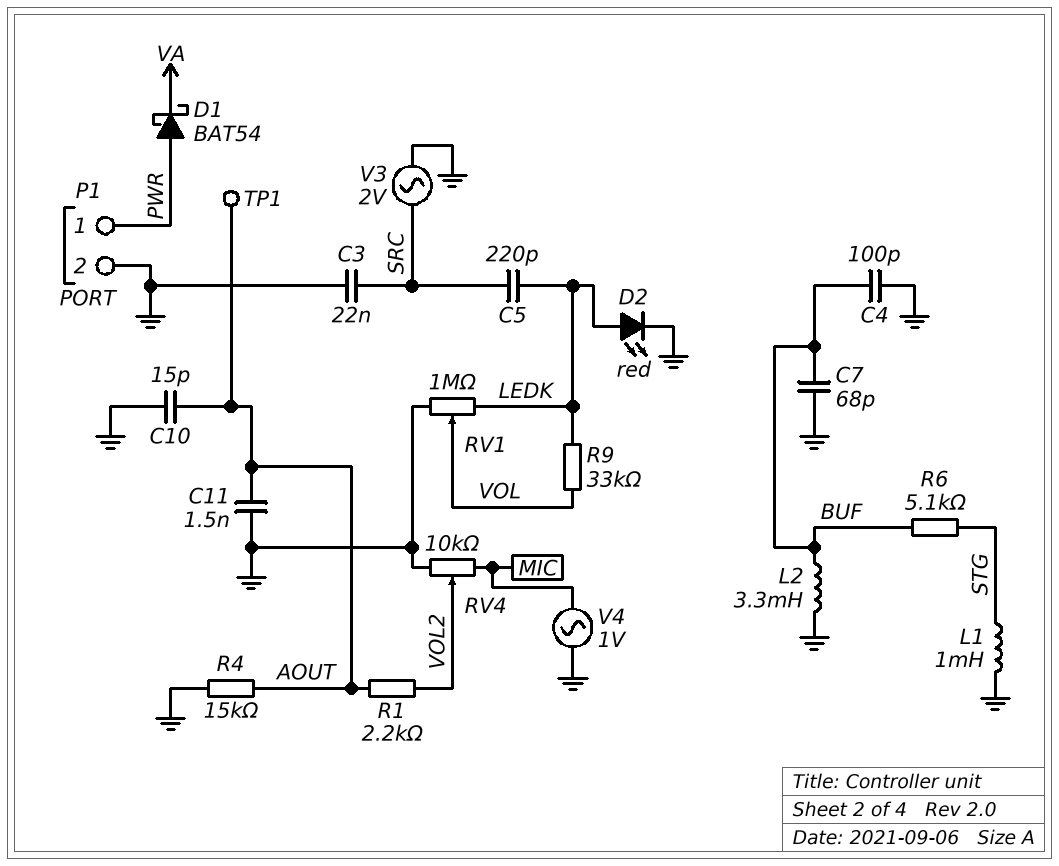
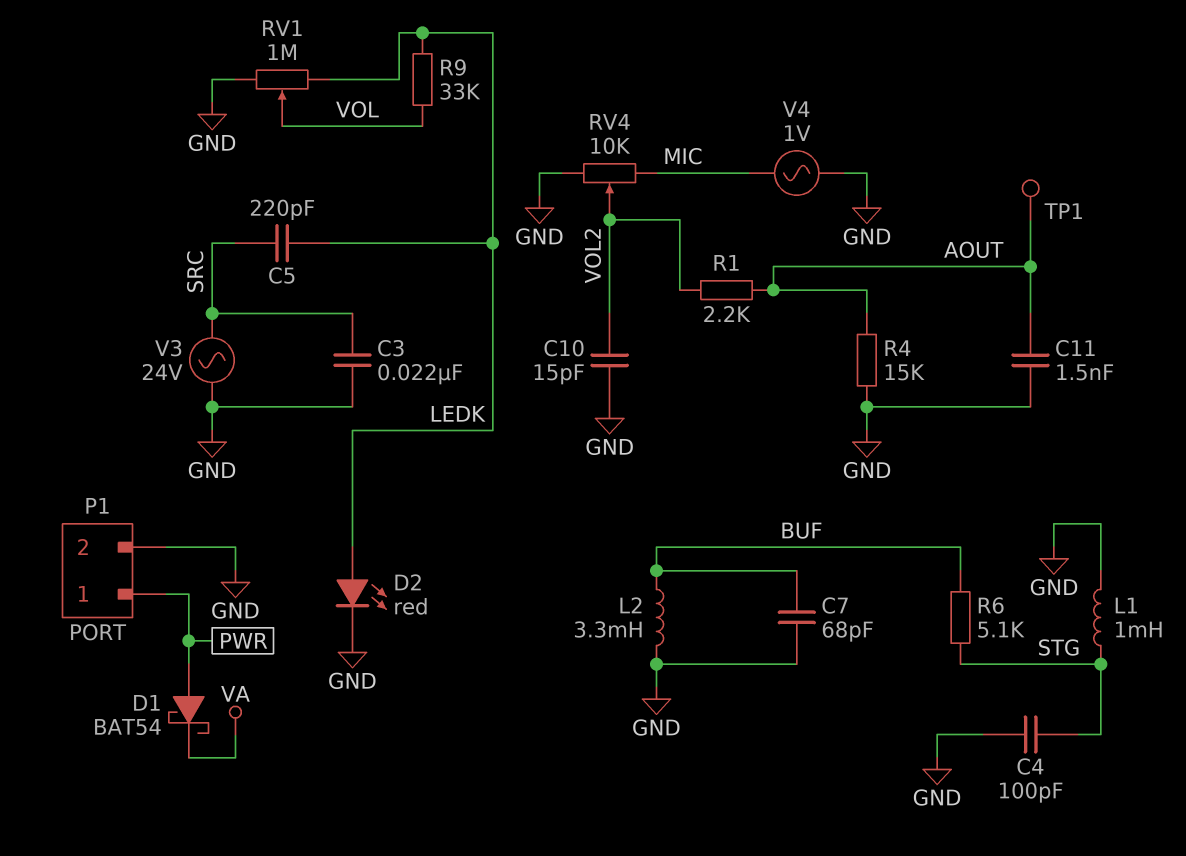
C4: 100pF (BUF, GND) -> 100pF (GND, STG)
C10: 15pF (AOUT, GND) -> 15pF (GND, VOL2)
V3: AC 2V (GND, SRC) -> AC 24V (GND, SRC)

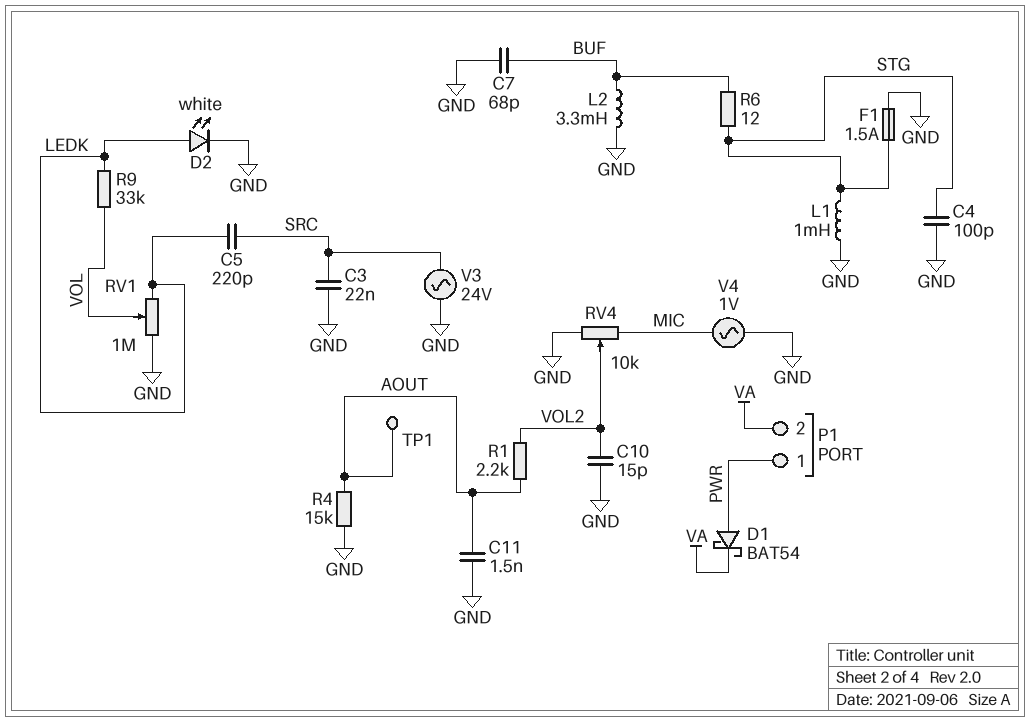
D2: LED red (A LEDK, K GND) -> LED white (A LEDK, K GND)
F1: none -> 1.5A (GND, STG)
P1 pin 2: GND -> VA
R6: 5.1k (BUF, STG) -> 12 (BUF, STG)

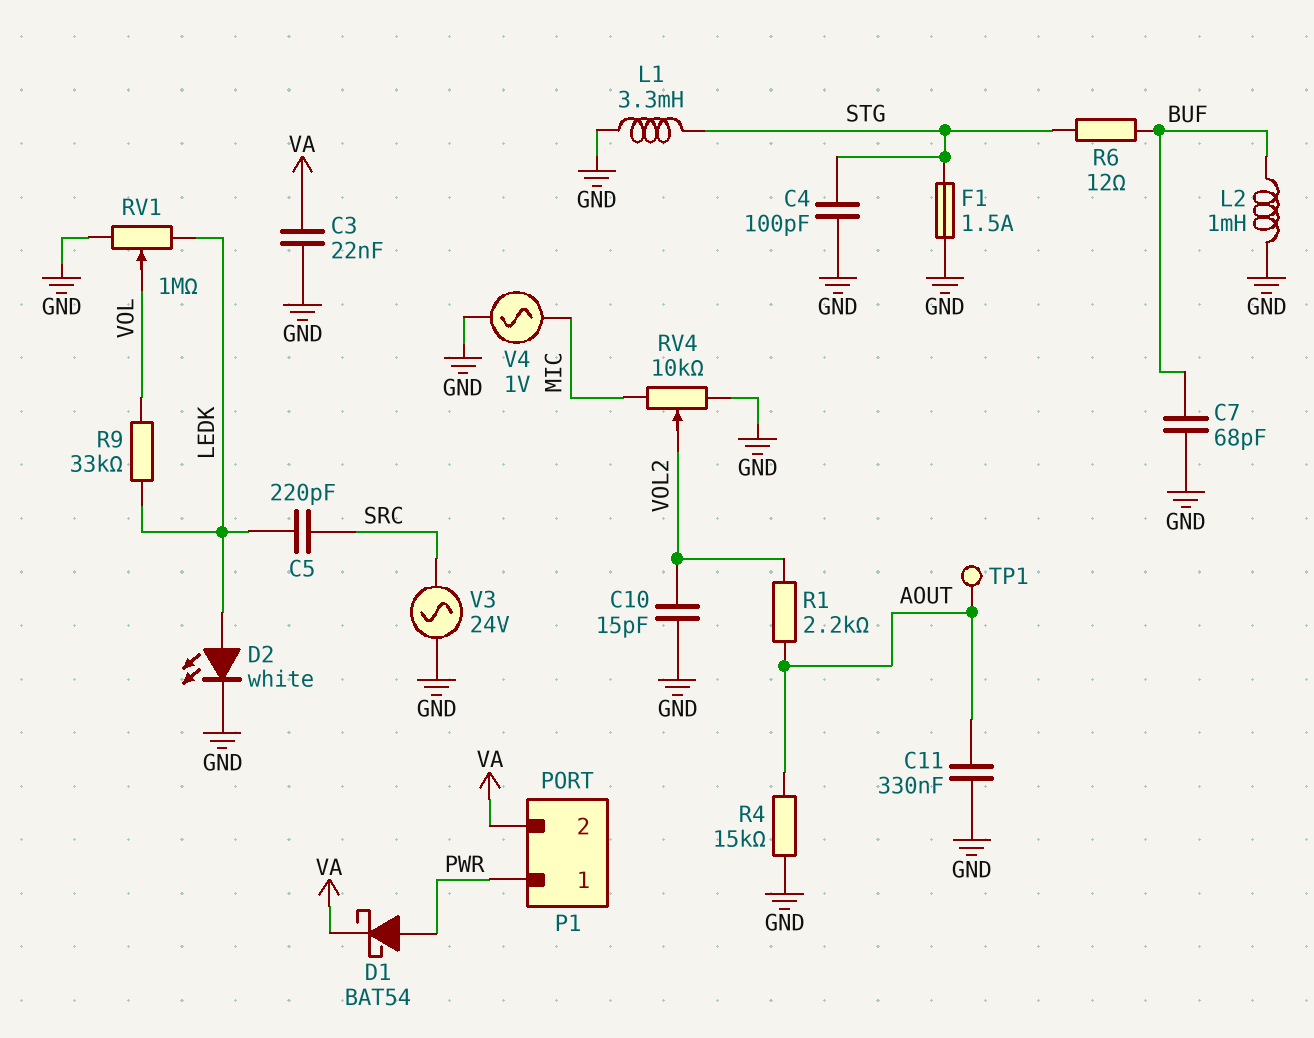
C3: 22nF (GND, SRC) -> 22nF (GND, VA)
C11: 1.5nF (AOUT, GND) -> 330nF (AOUT, GND)
L1: 1mH (GND, STG) -> 3.3mH (GND, STG)
L2: 3.3mH (BUF, GND) -> 1mH (BUF, GND)

